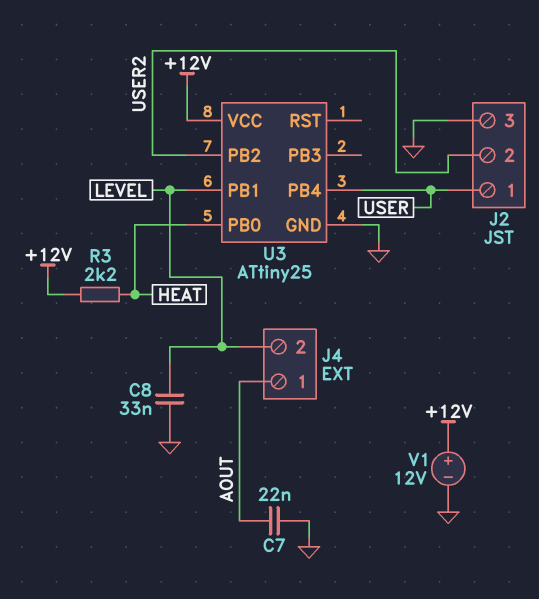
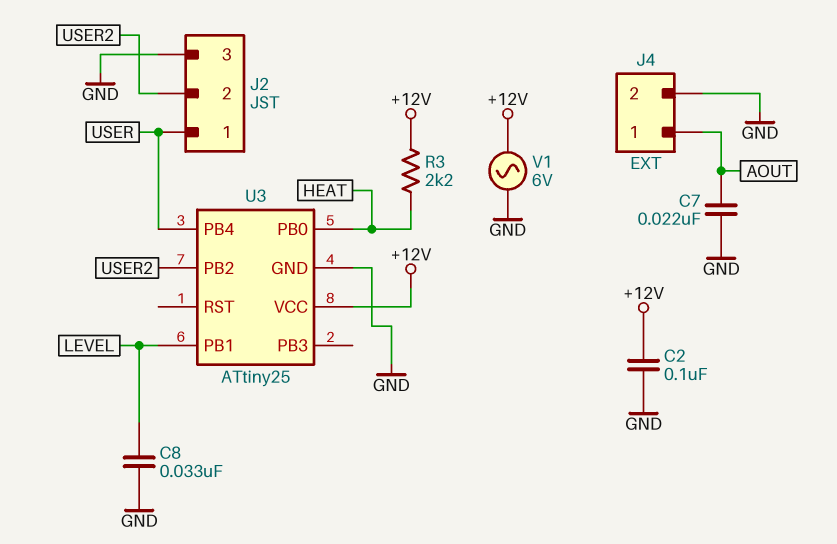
C2: none -> 100nF (+12V, GND)
J4 pin 2: LEVEL -> GND
V1: 12V (plus +12V, minus GND) -> AC 6V (+12V, GND)

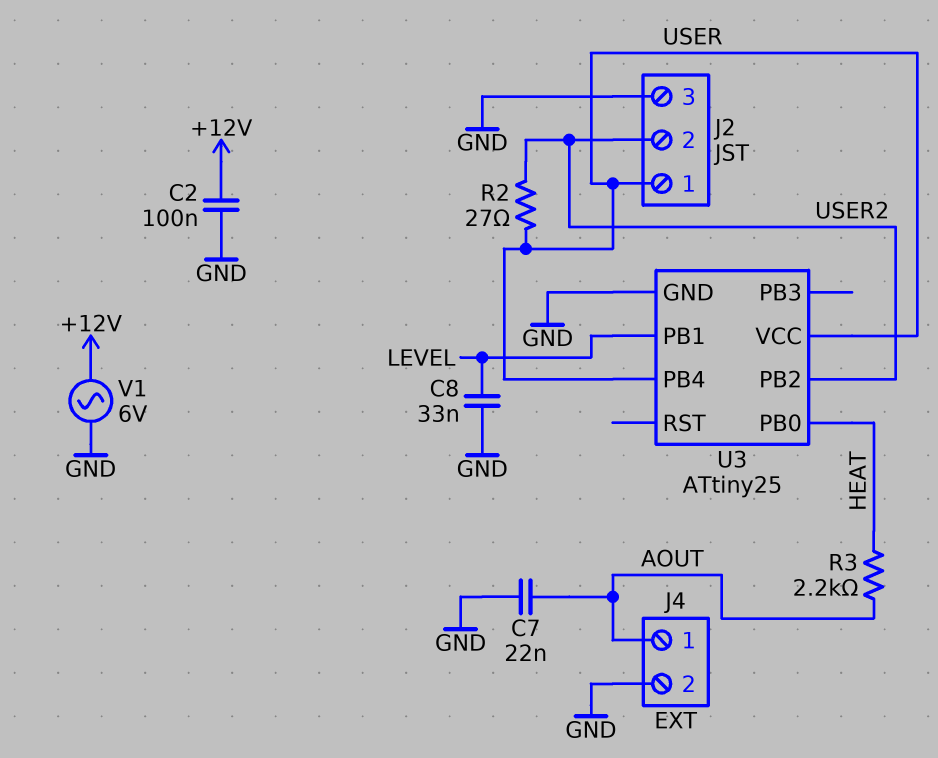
R2: none -> 27 (USER, USER2)
R3: 2.2k (+12V, HEAT) -> 2.2k (AOUT, HEAT)
U3 pin VCC: +12V -> USER

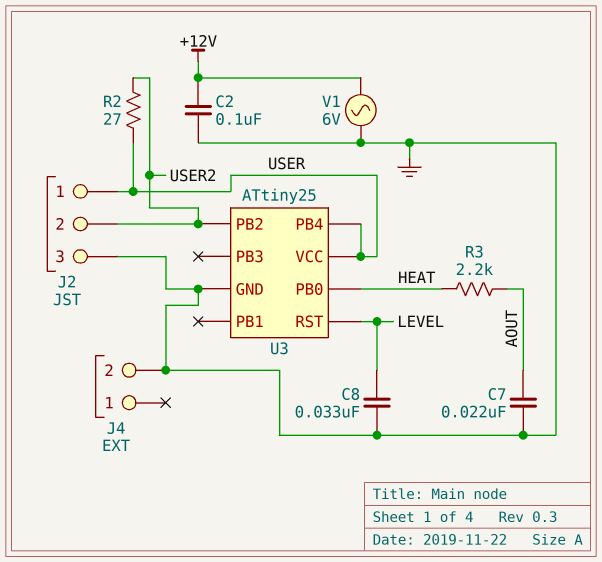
J4 pin 1: AOUT -> none
U3 pin PB1: LEVEL -> none
U3 pin RST: none -> LEVEL

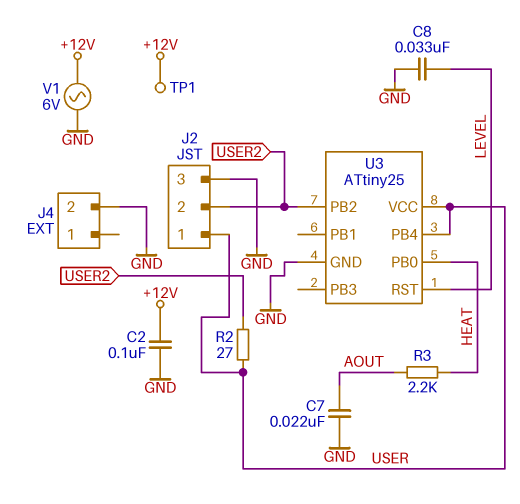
TP1: none -> test point (+12V)

